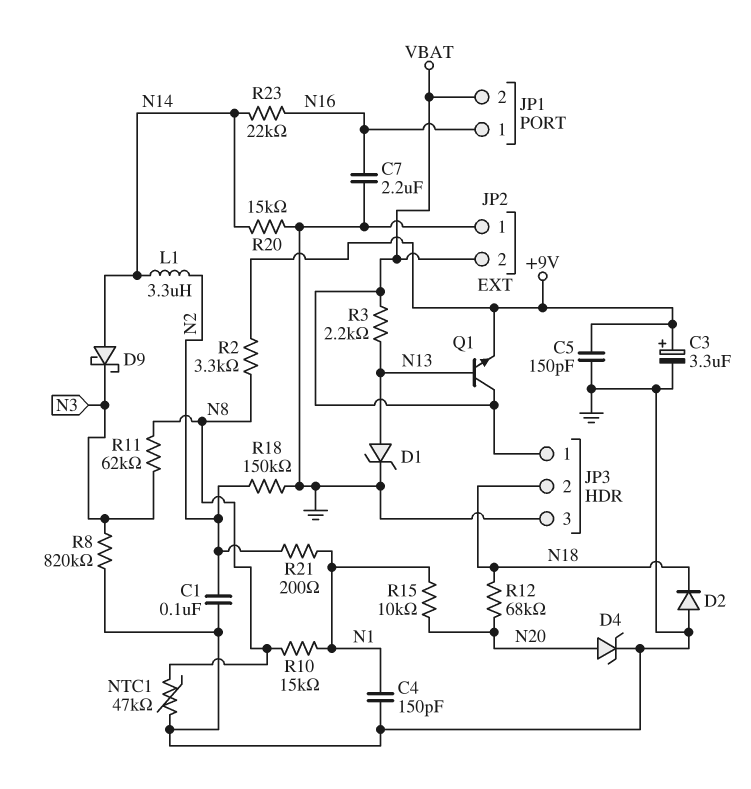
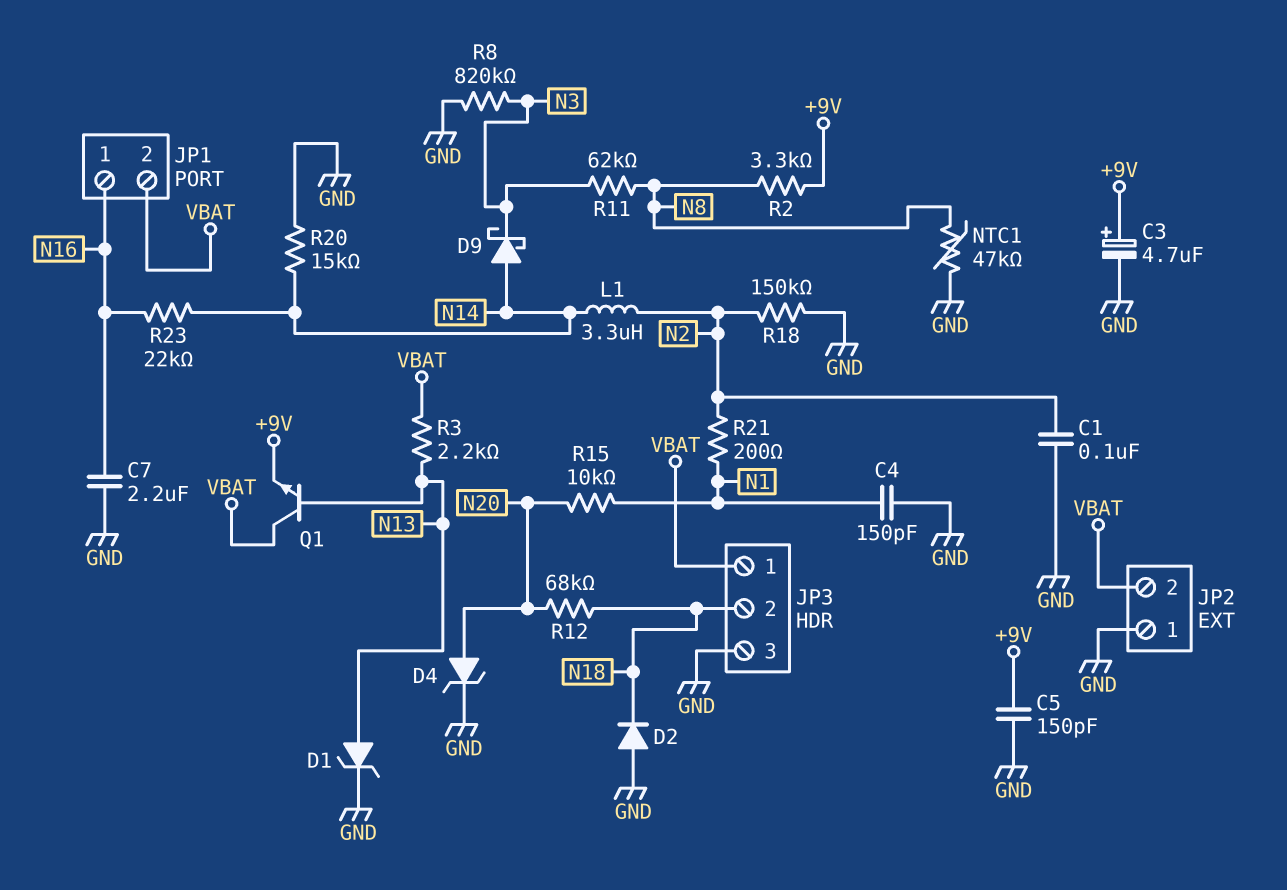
C3: 3.3uF (plus +9V, minus GND) -> 4.7uF (plus +9V, minus GND)
R10: 15k (N1, N8) -> none

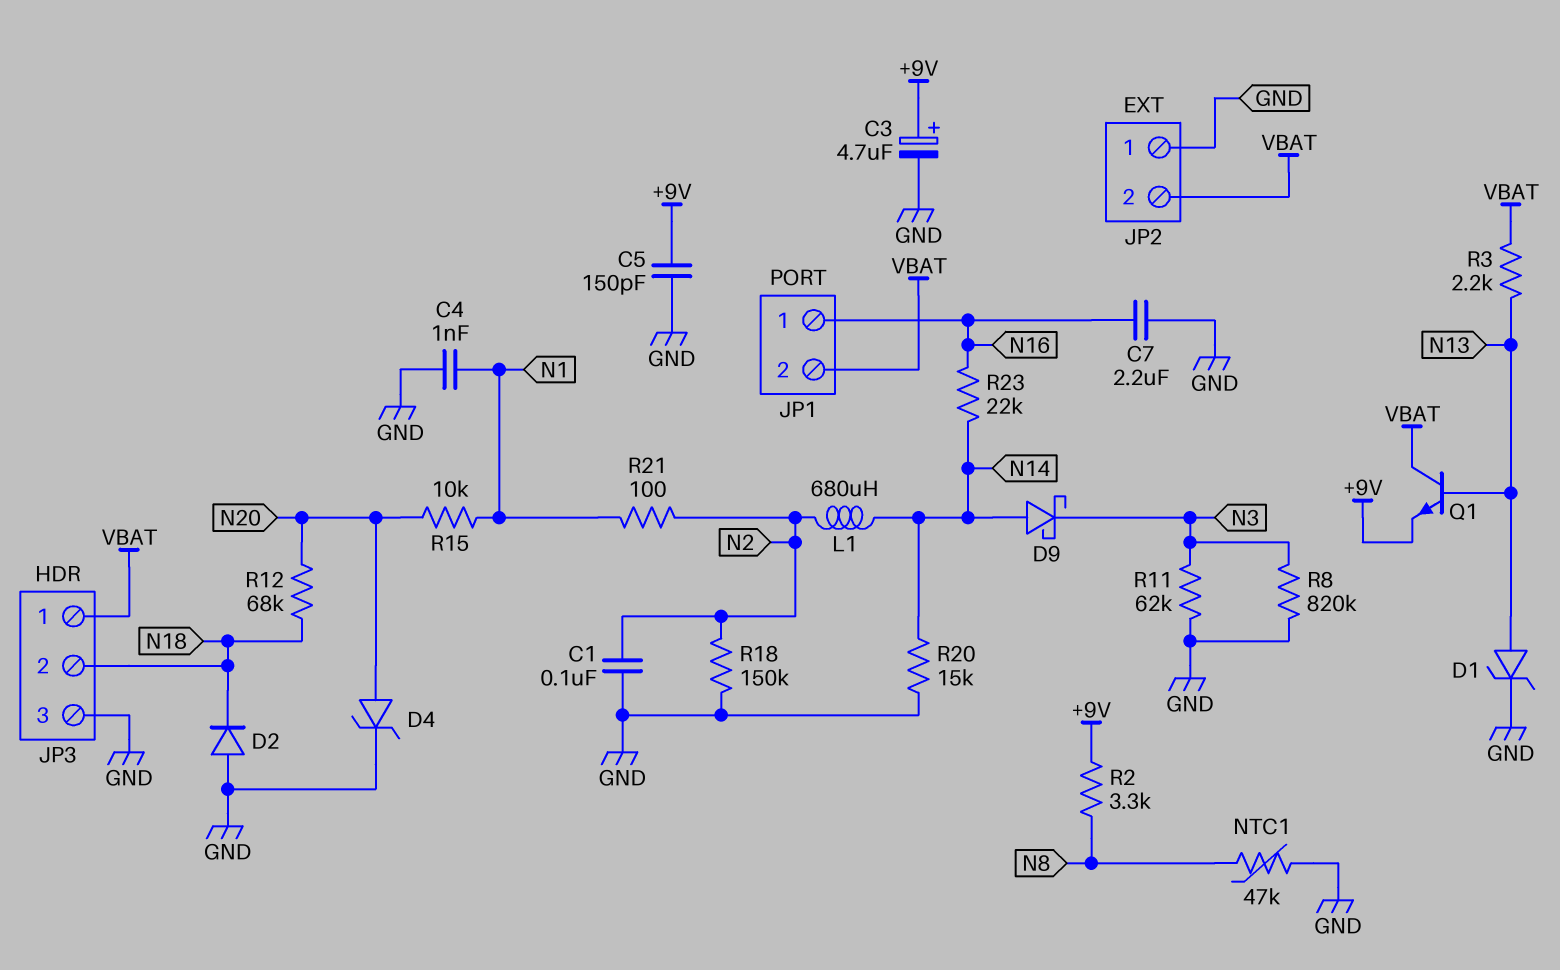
C4: 150pF (GND, N1) -> 1nF (GND, N1)
L1: 3.3uH (N2, N14) -> 680uH (N2, N14)
R11: 62k (N3, N8) -> 62k (GND, N3)
R21: 200 (N1, N2) -> 100 (N1, N2)

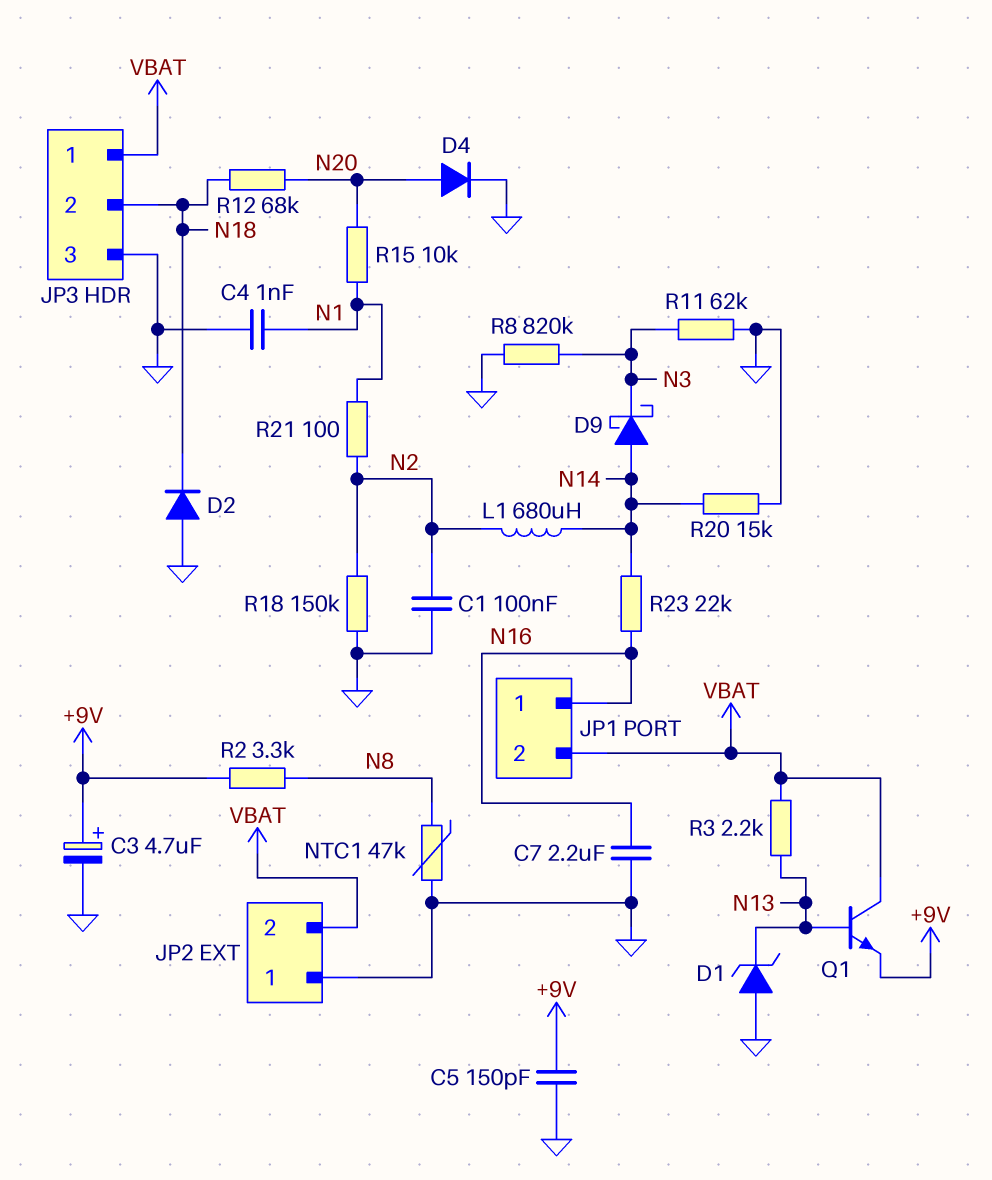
D1: zener (A N13, K GND) -> zener (A GND, K N13)
D4: zener (A N20, K GND) -> diode (A N20, K GND)

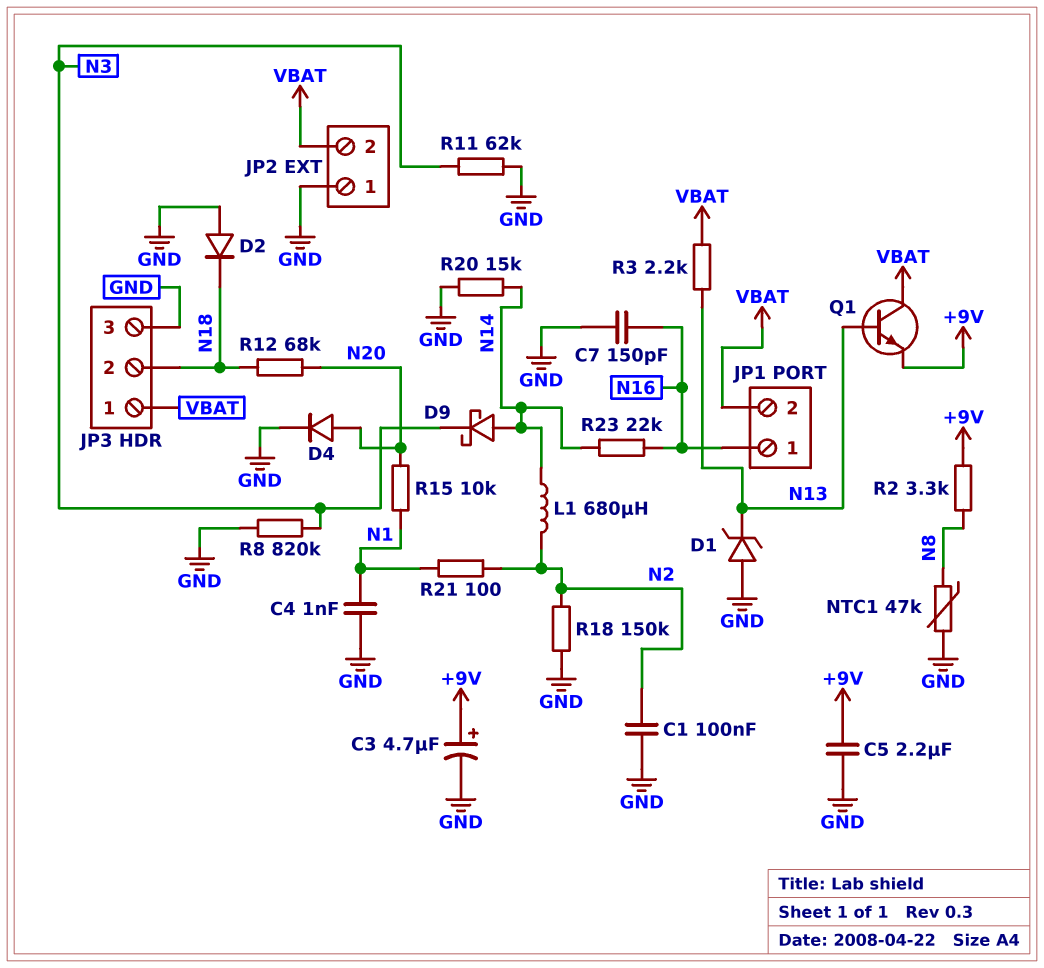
C5: 150pF (+9V, GND) -> 2.2uF (+9V, GND)
C7: 2.2uF (GND, N16) -> 150pF (GND, N16)

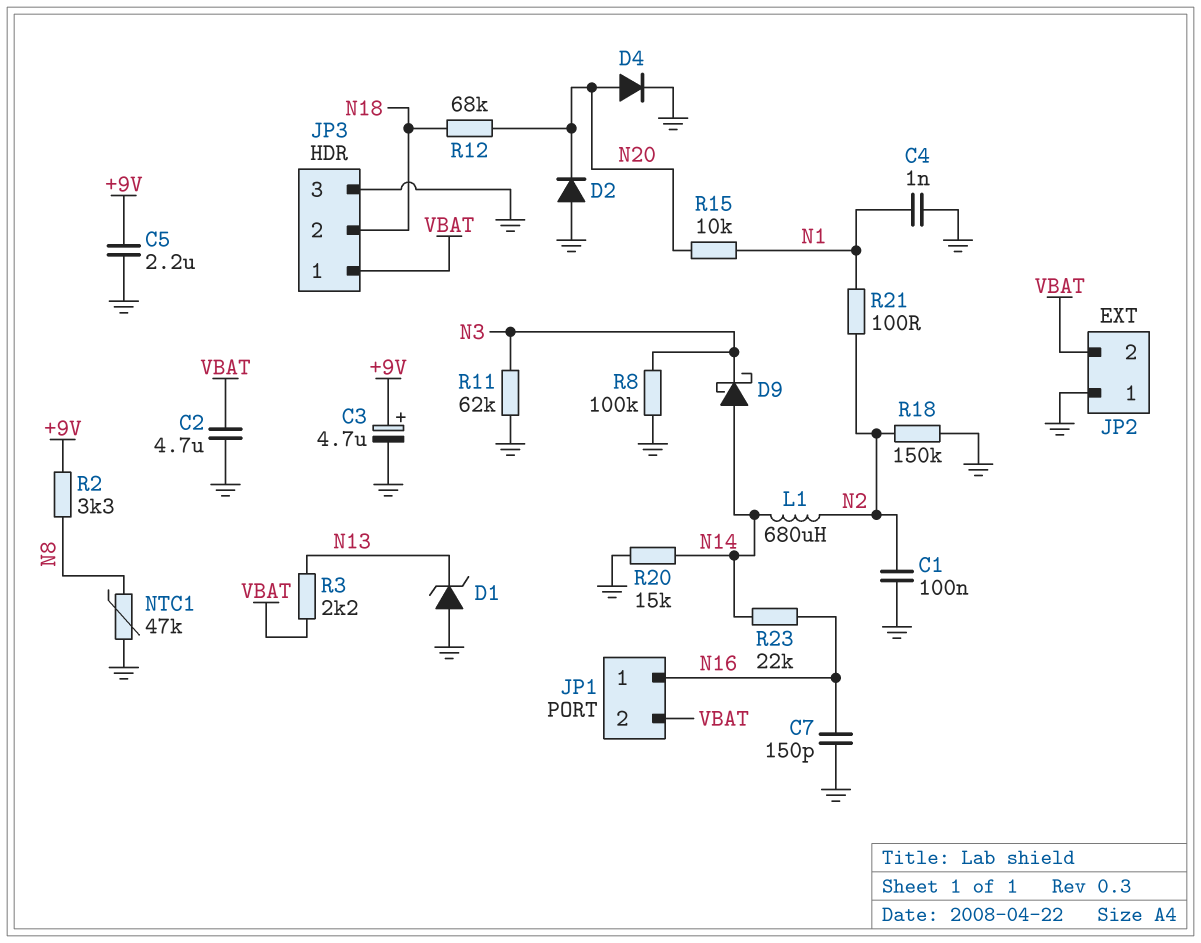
C2: none -> 4.7uF (GND, VBAT)
D2: diode (A GND, K N18) -> diode (A GND, K N20)
Q1: NPN (B N13, C VBAT, E +9V) -> none
R8: 820k (GND, N3) -> 100k (GND, N3)

